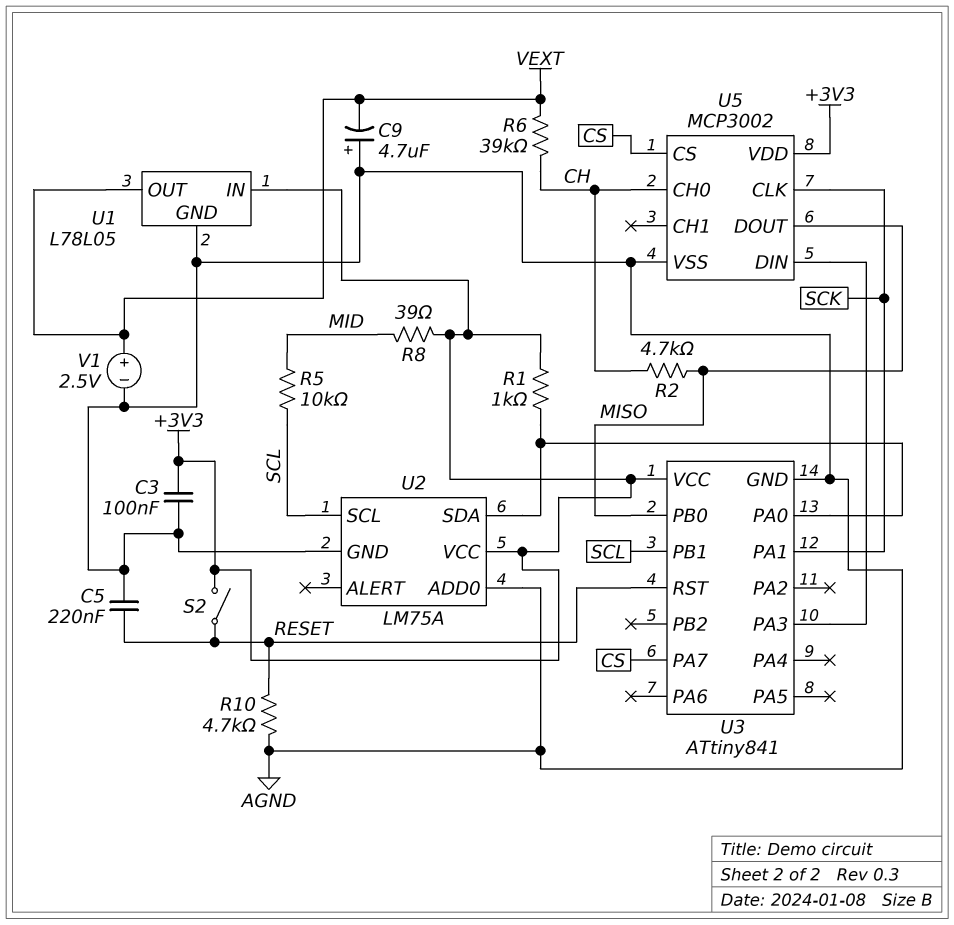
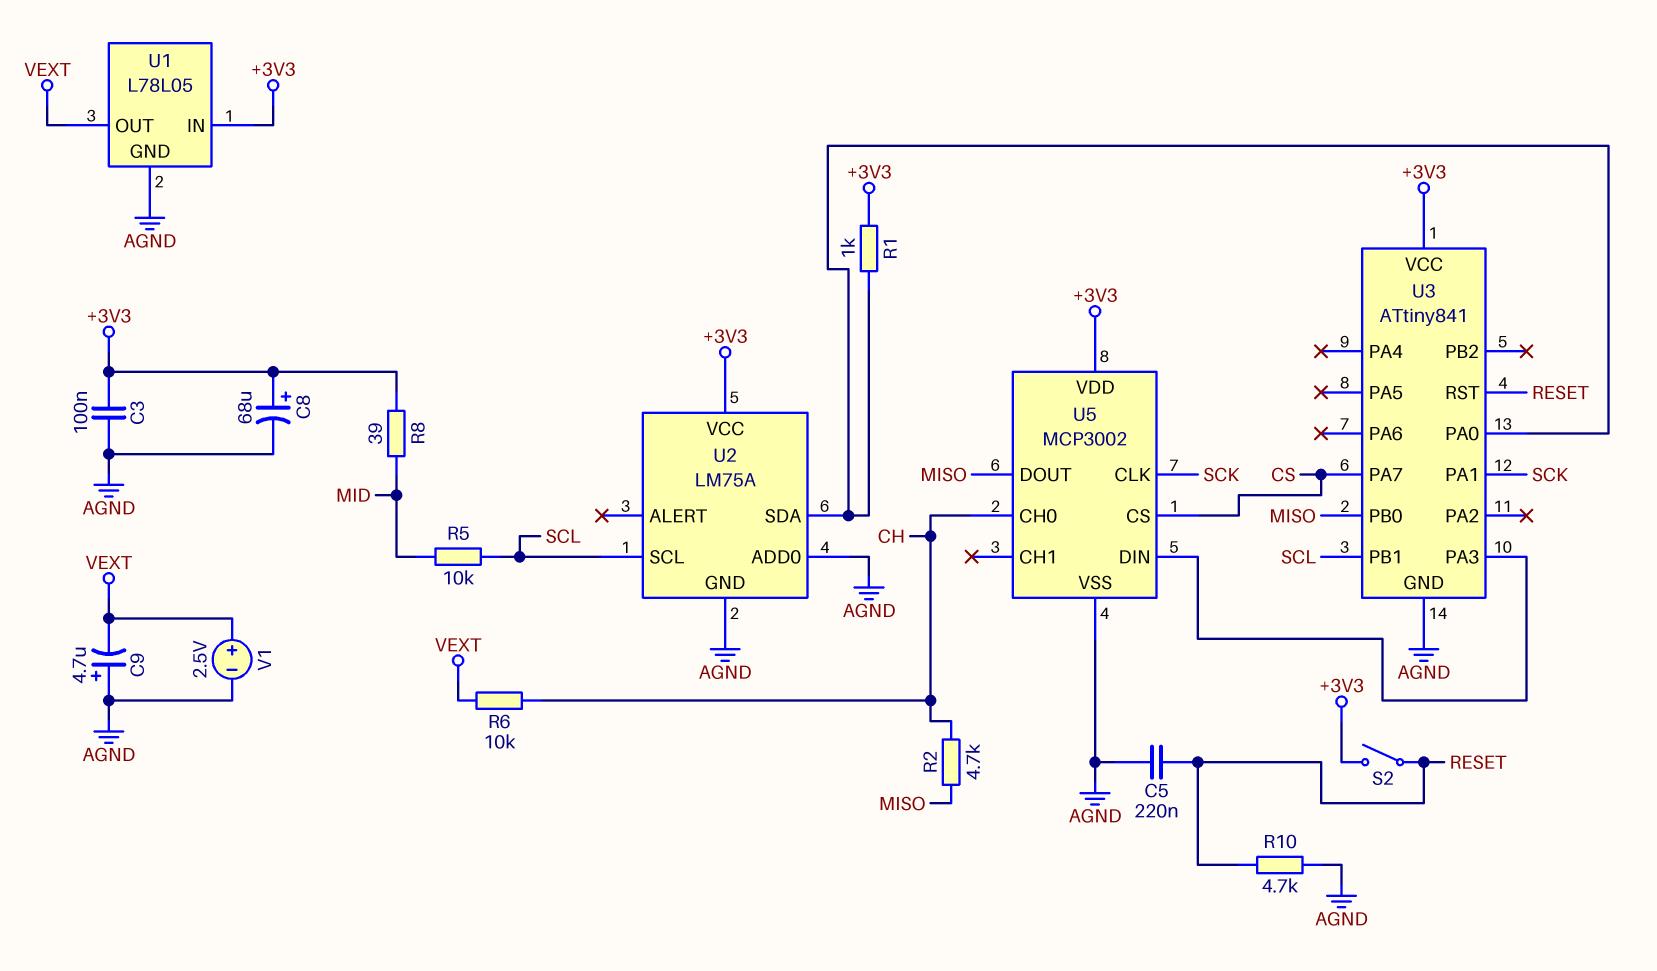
C8: none -> 68uF (plus +3V3, minus AGND)
R6: 39k (CH, VEXT) -> 10k (CH, VEXT)

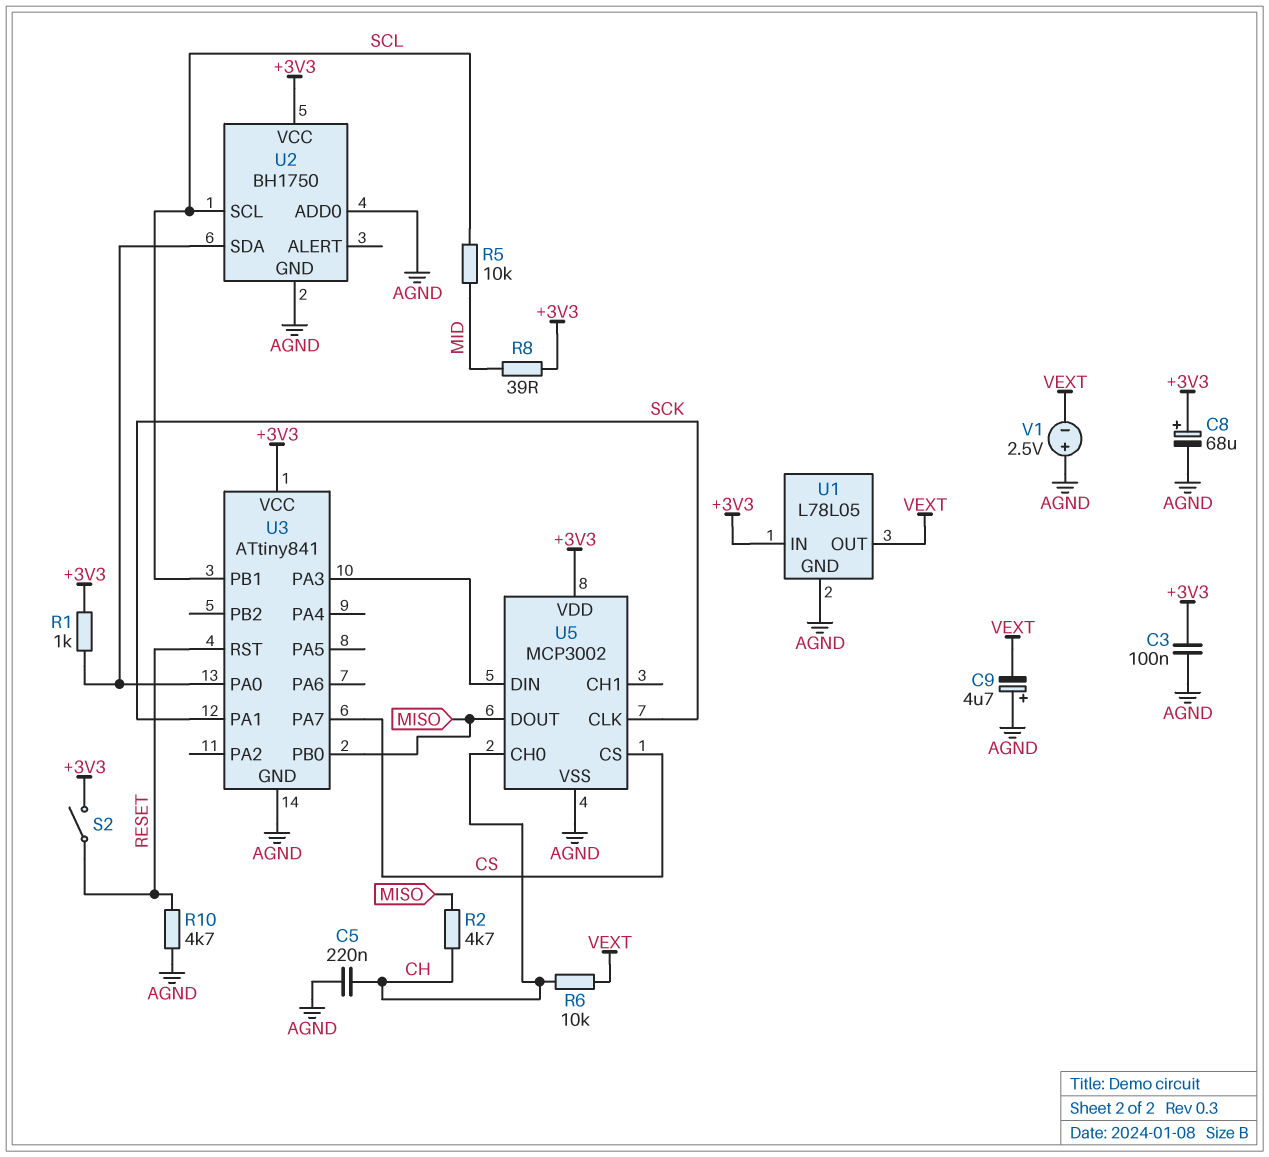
C5: 220nF (AGND, RESET) -> 220nF (AGND, CH)
U2: LM75A -> BH1750
V1: 2.5V (plus VEXT, minus AGND) -> 2.5V (plus AGND, minus VEXT)

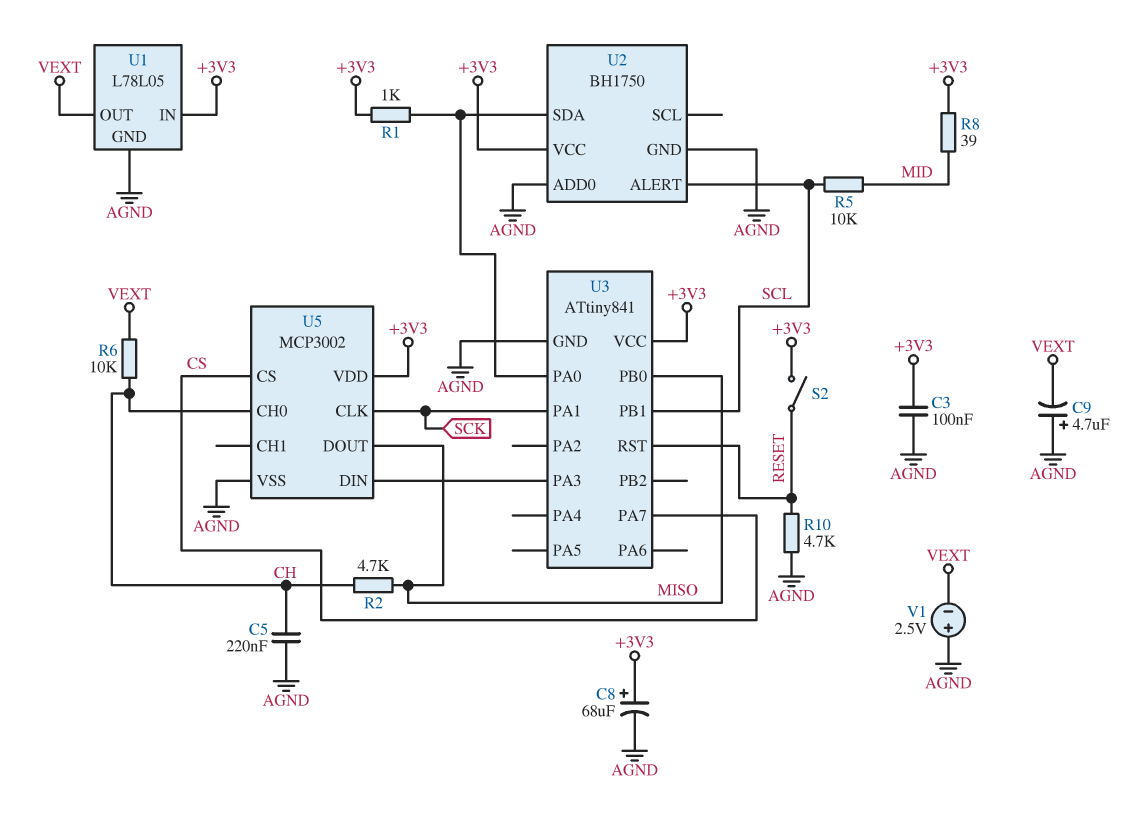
U2 pin ALERT: none -> SCL
U2 pin SCL: SCL -> none

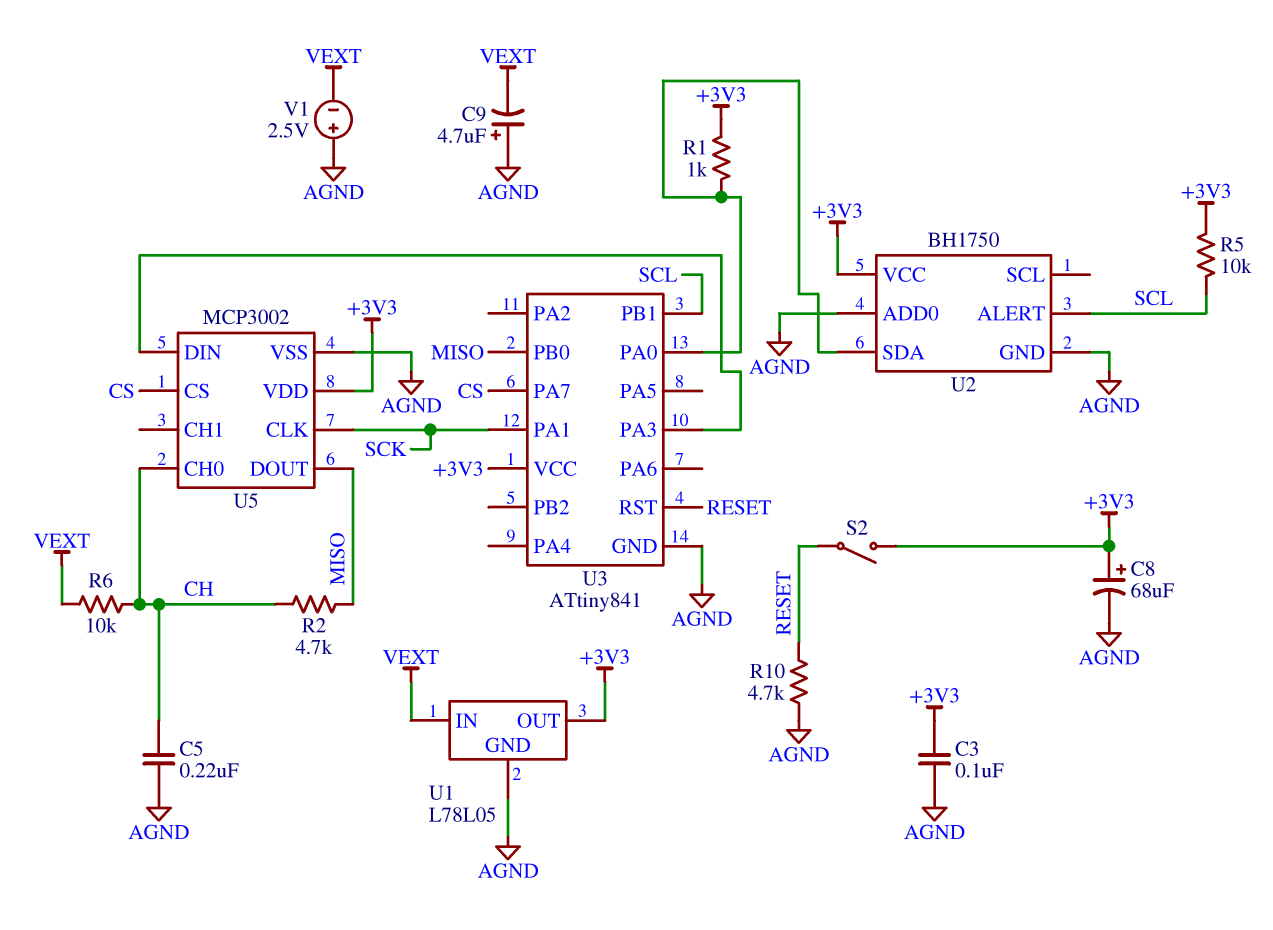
R5: 10k (MID, SCL) -> 10k (+3V3, SCL)
R8: 39 (+3V3, MID) -> none
U1 pin IN: +3V3 -> VEXT
U1 pin OUT: VEXT -> +3V3

